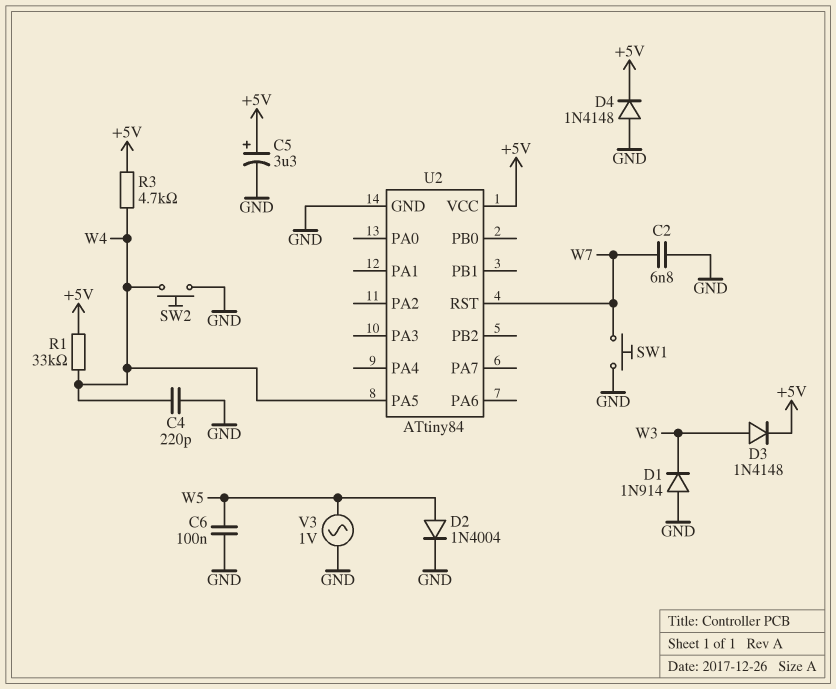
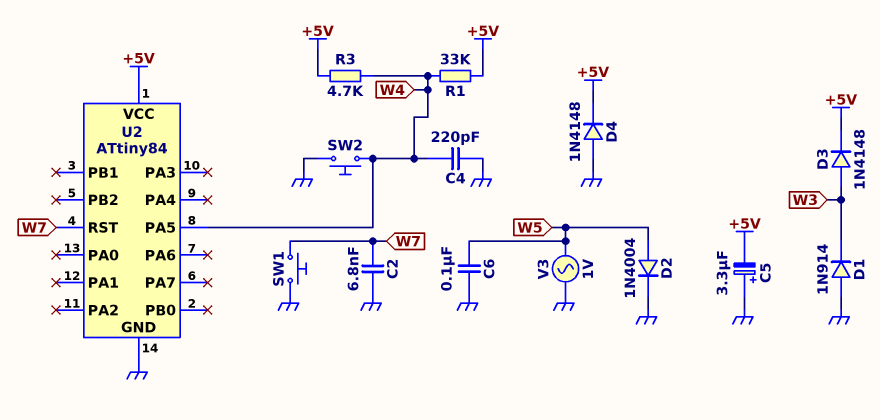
C5: 3.3uF (plus +5V, minus GND) -> 3.3uF (plus GND, minus +5V)

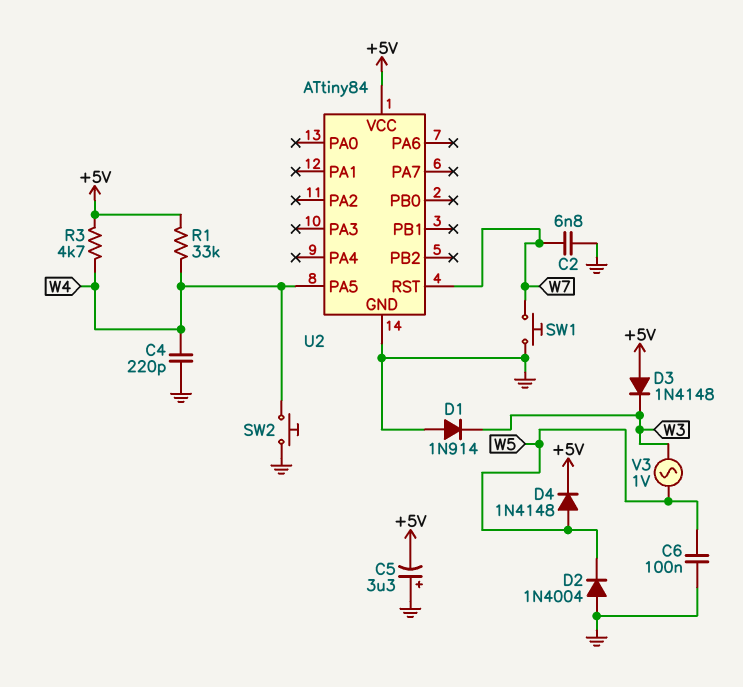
D2: diode 1N4004 (A W5, K GND) -> diode 1N4004 (A GND, K W5)
D3: diode 1N4148 (A W3, K +5V) -> diode 1N4148 (A +5V, K W3)
D4: diode 1N4148 (A GND, K +5V) -> diode 1N4148 (A W5, K +5V)
V3: AC 1V (GND, W5) -> AC 1V (W3, W5)

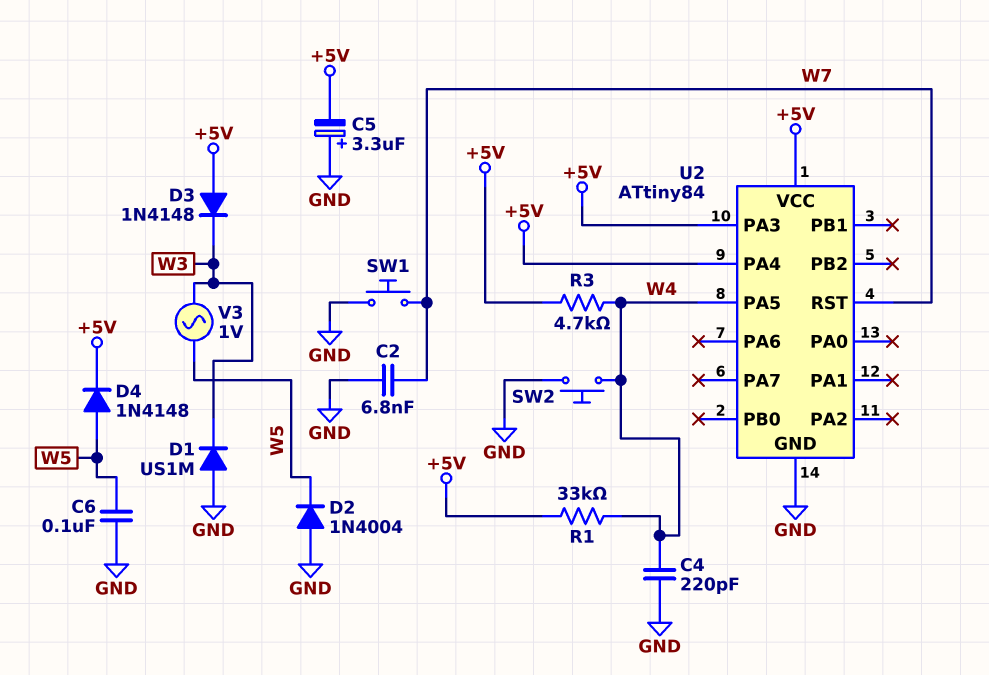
D1: diode 1N914 (A GND, K W3) -> diode US1M (A GND, K W3)
U2 pin PA3: none -> +5V
U2 pin PA4: none -> +5V

